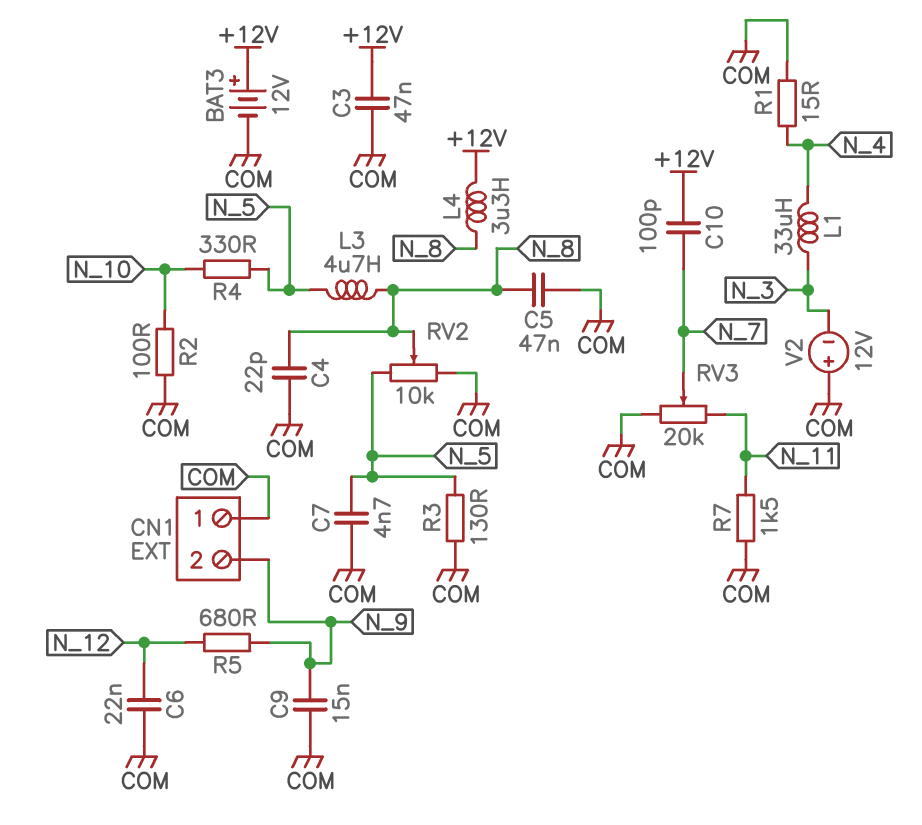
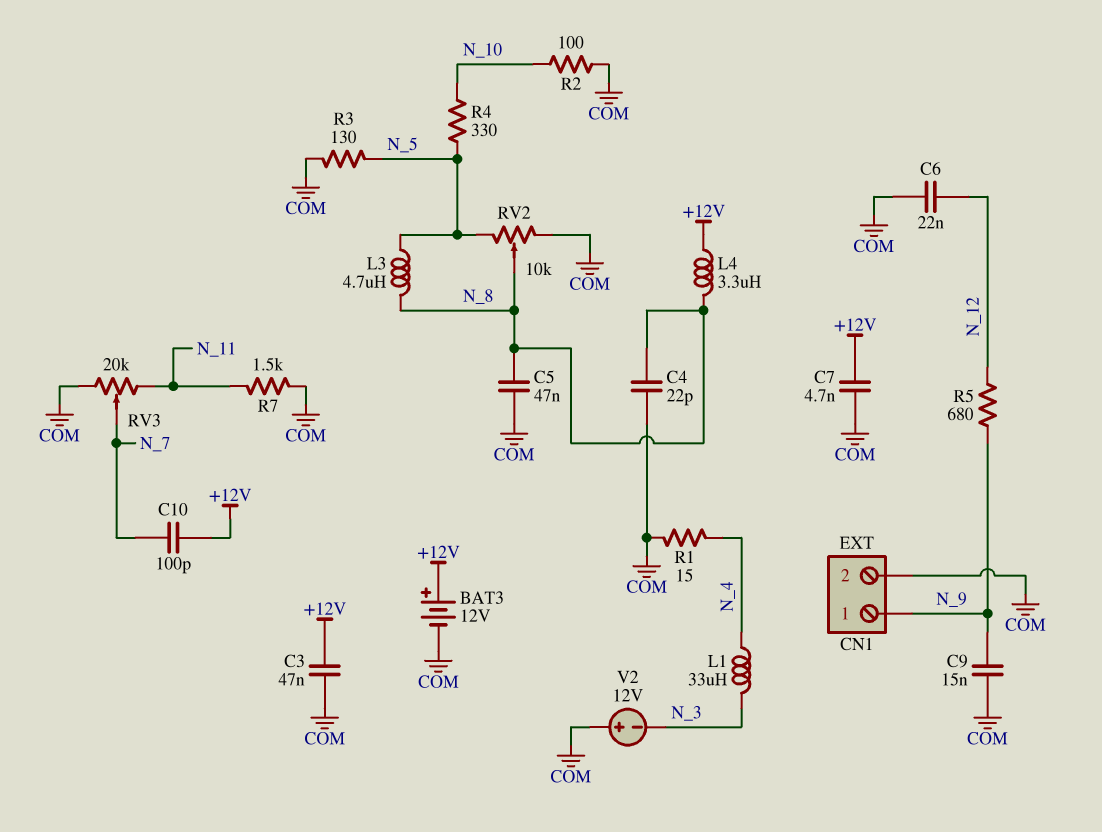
C7: 4.7nF (COM, N_5) -> 4.7nF (+12V, COM)
CN1 pin 1: COM -> N_9
CN1 pin 2: N_9 -> COM

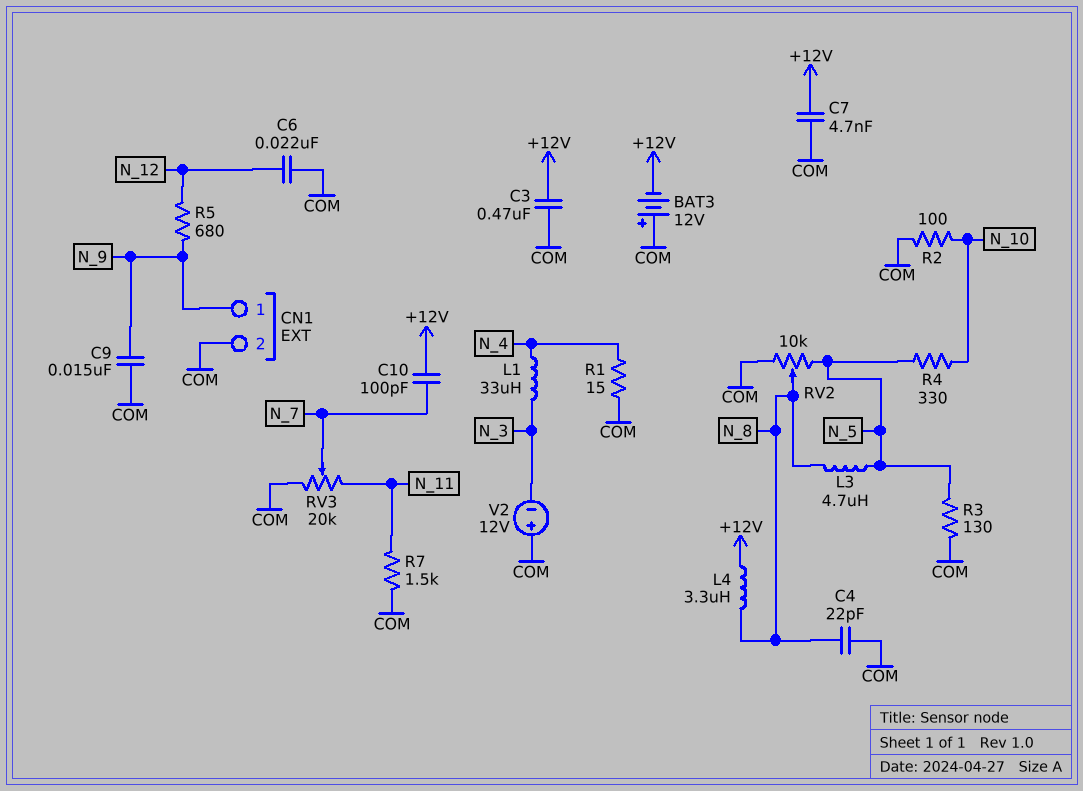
BAT3: 12V (plus +12V, minus COM) -> 12V (plus COM, minus +12V)
C3: 47nF (+12V, COM) -> 470nF (+12V, COM)
C5: 47nF (COM, N_8) -> none

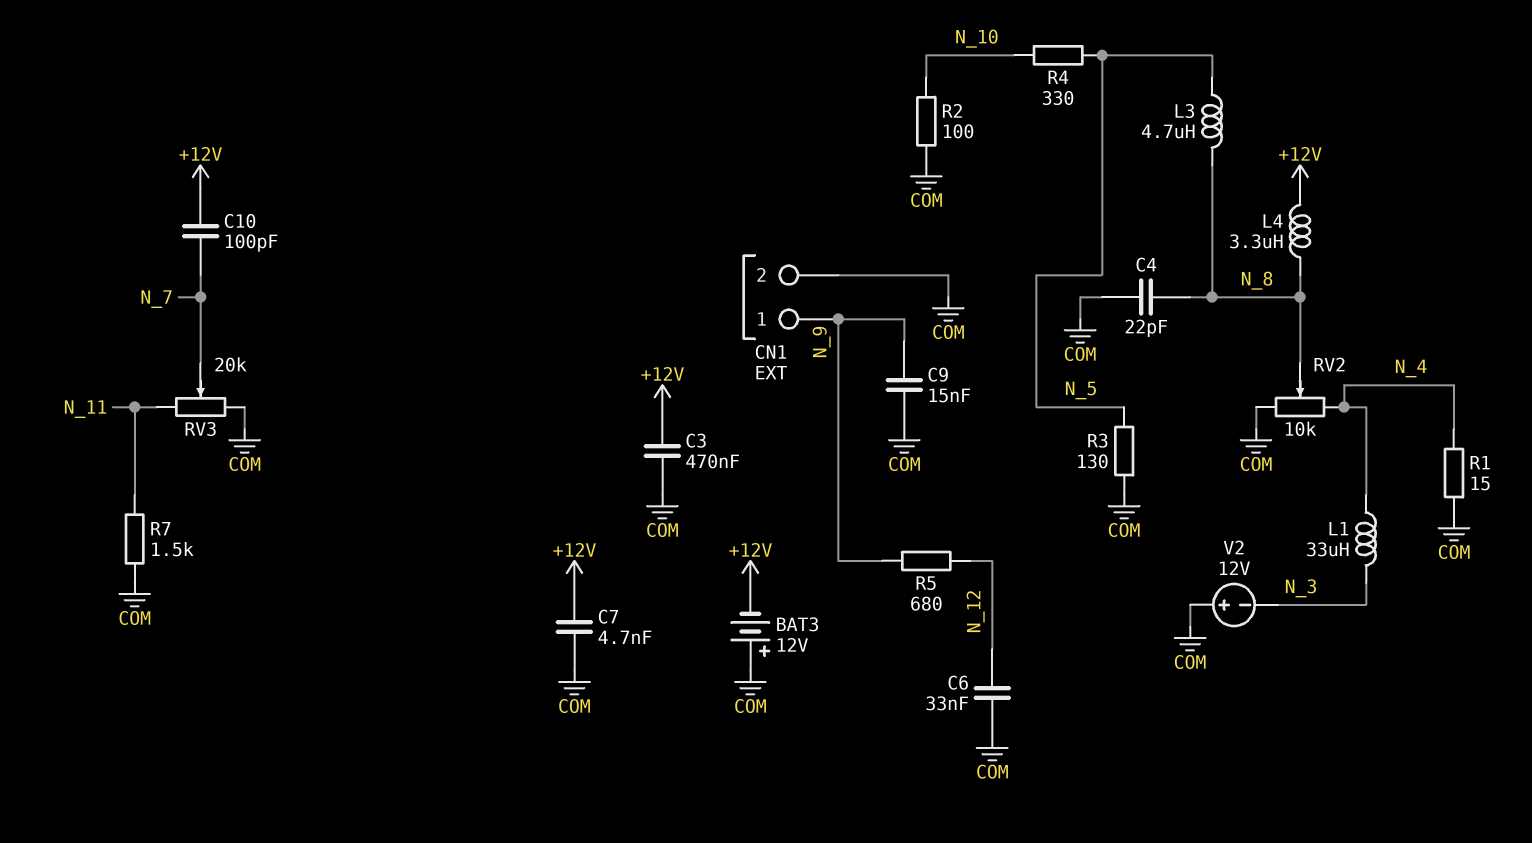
C6: 22nF (COM, N_12) -> 33nF (COM, N_12)
RV2: 10k (COM, N_5, wiper N_8) -> 10k (COM, N_4, wiper N_8)

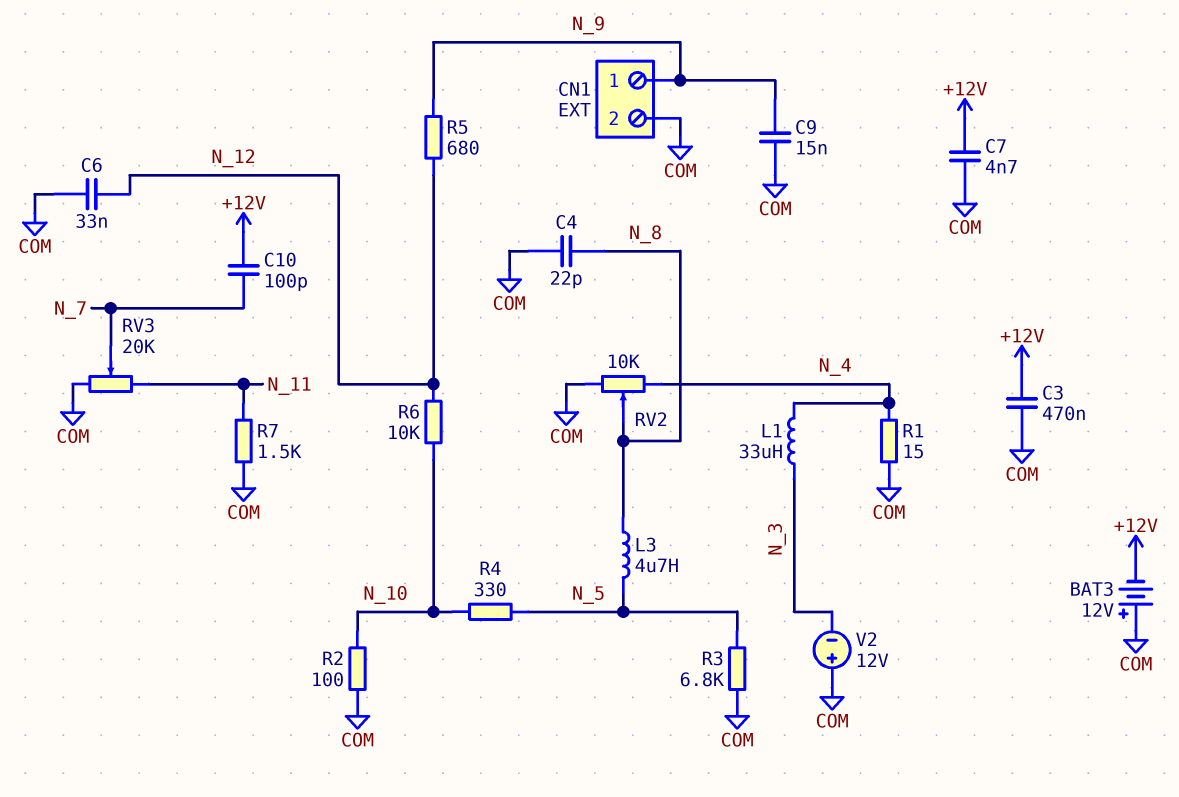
L4: 3.3uH (+12V, N_8) -> none
R3: 130 (COM, N_5) -> 6.8k (COM, N_5)
R6: none -> 10k (N_10, N_12)

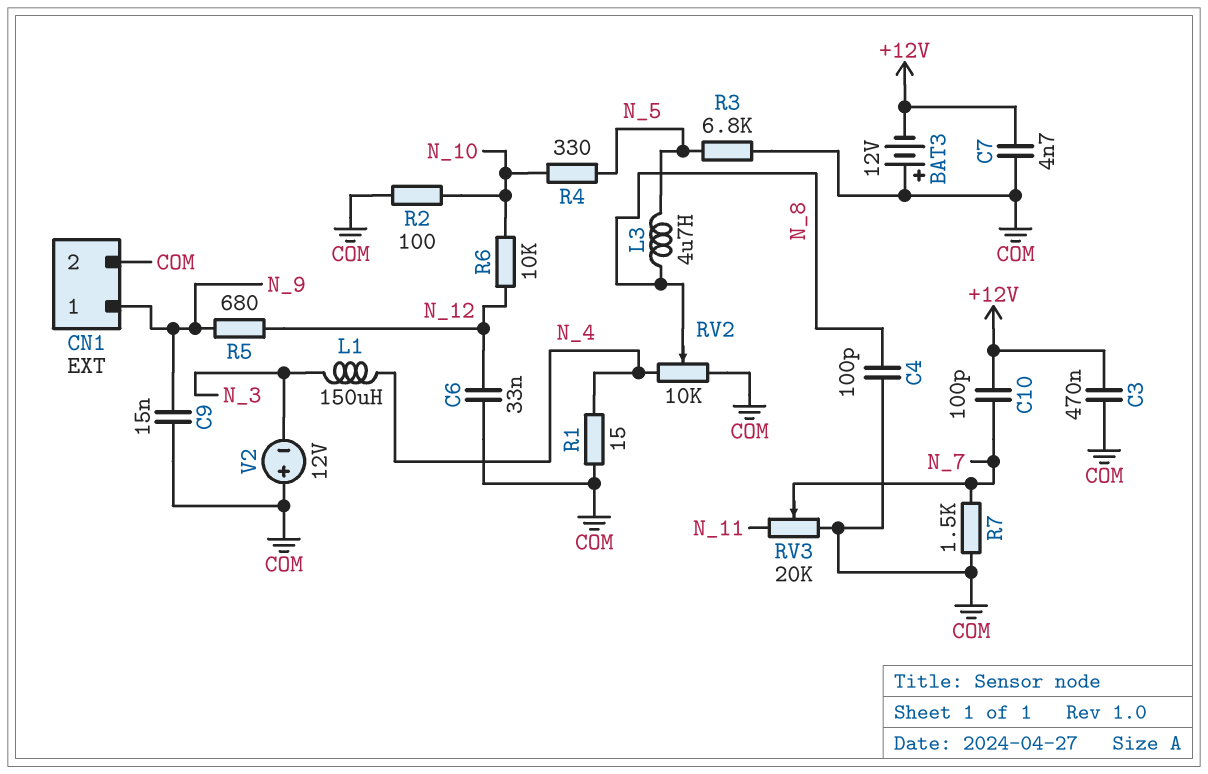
C4: 22pF (COM, N_8) -> 100pF (COM, N_8)
L1: 33uH (N_3, N_4) -> 150uH (N_3, N_4)
R7: 1.5k (COM, N_11) -> 1.5k (COM, N_7)

